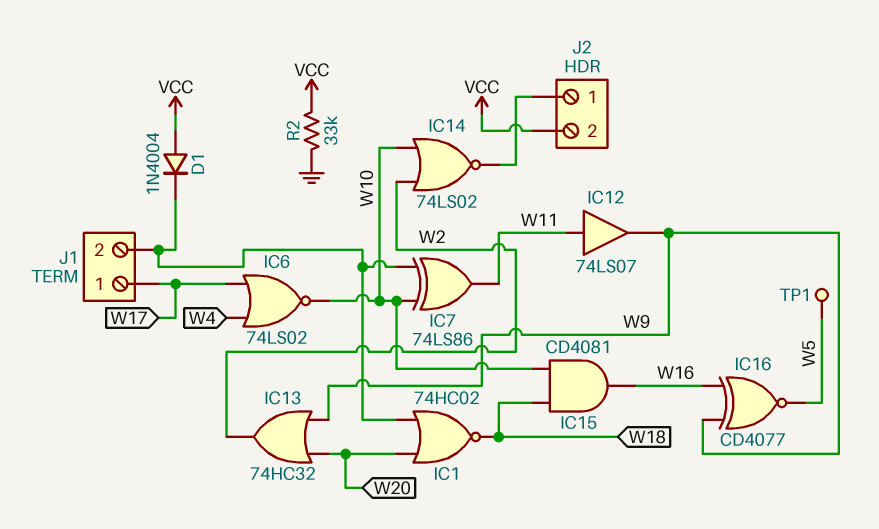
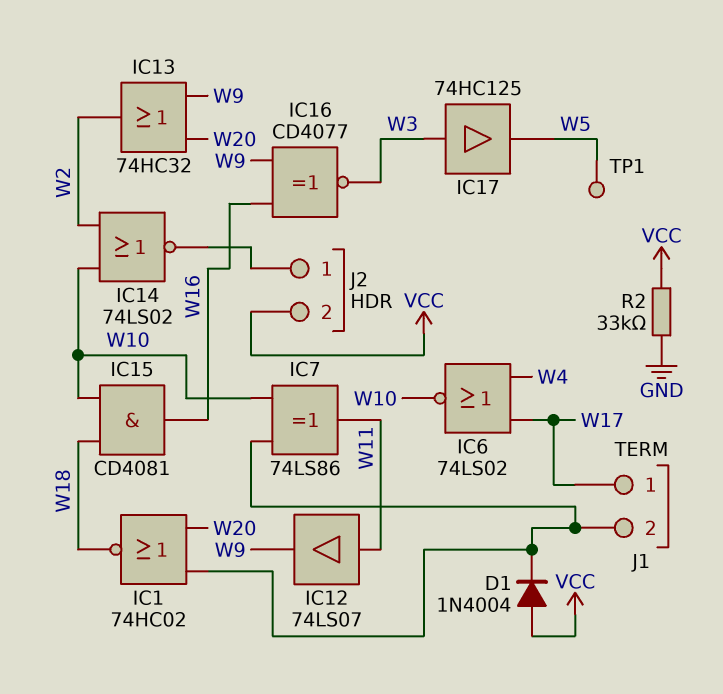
IC16: XNOR CD4077 (in W9, in W16, out W5) -> XNOR CD4077 (in W9, in W16, out W3)
IC17: none -> buffer 74HC125 (in W3, out W5)

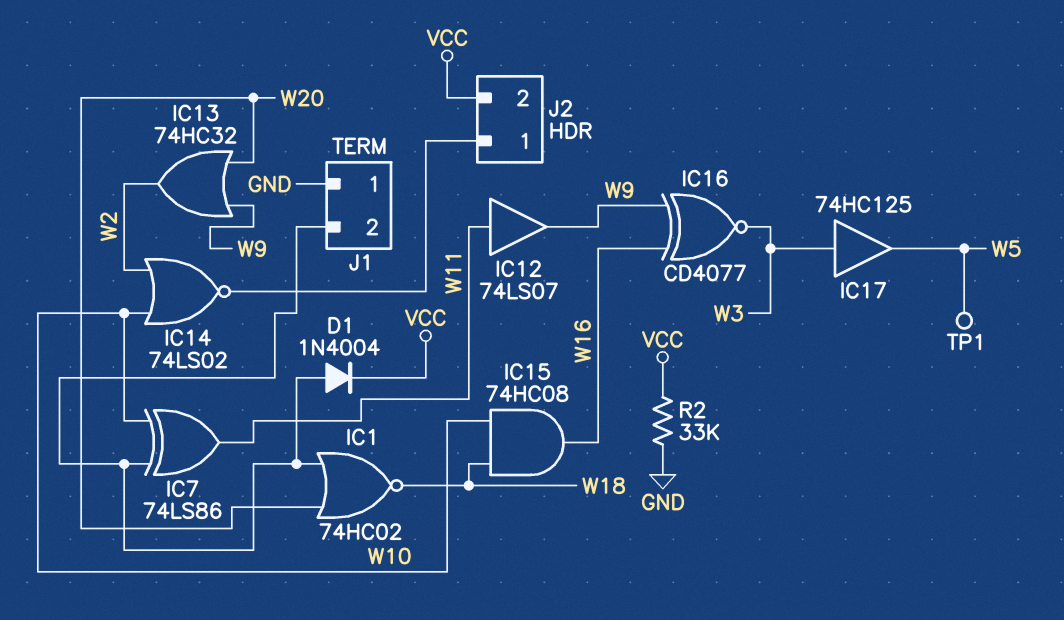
D1: diode 1N4004 (A VCC, K J1/2) -> diode 1N4004 (A J1/2, K VCC)
IC6: NOR 74LS02 (in W4, in W17, out W10) -> none
IC15: AND CD4081 (in W10, in W18, out W16) -> AND 74HC08 (in W10, in W18, out W16)
J1 pin 1: W17 -> GND

